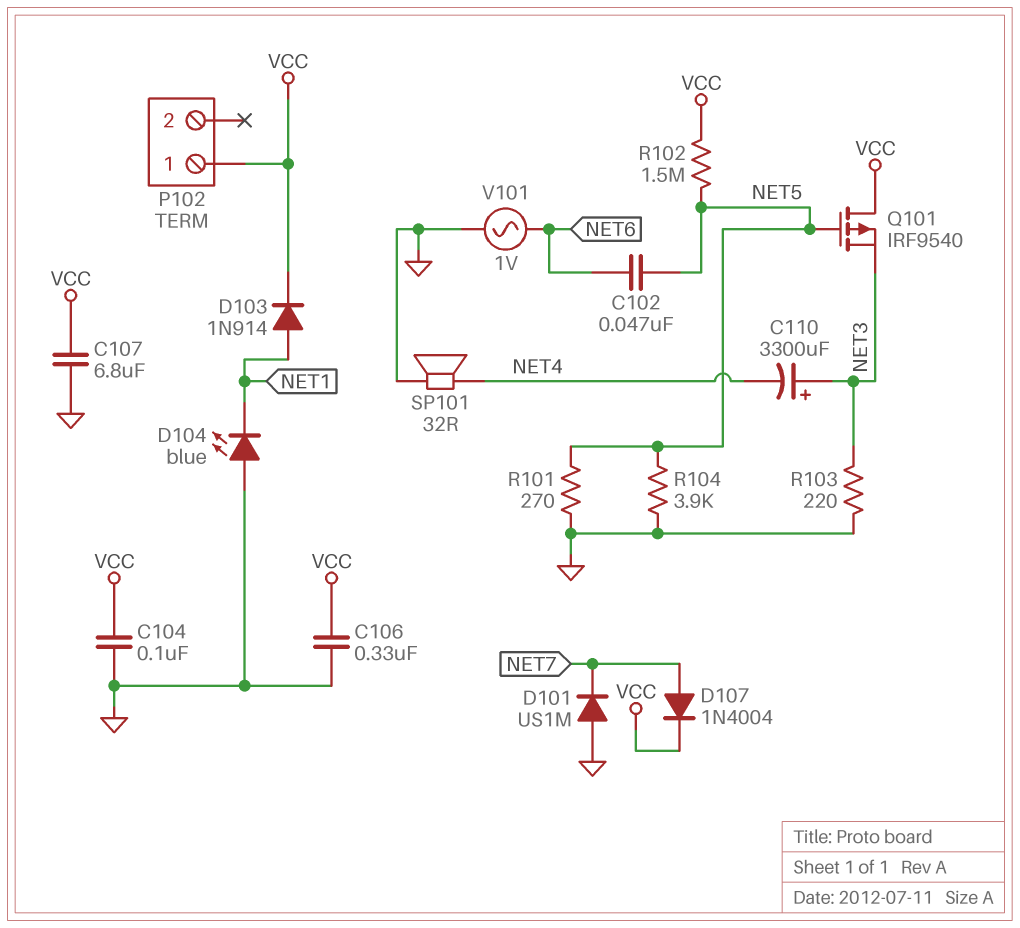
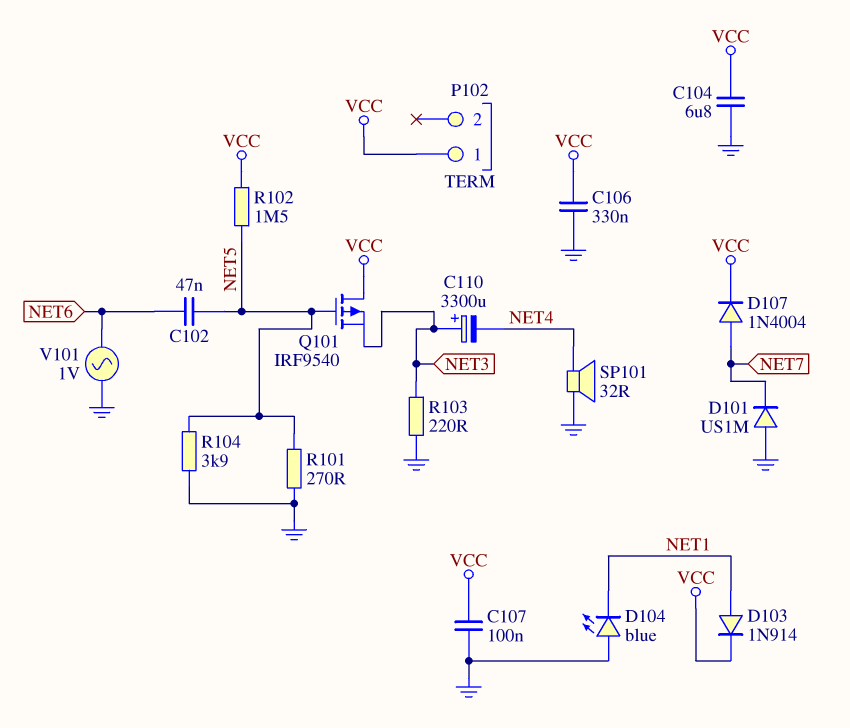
C104: 100nF (GND, VCC) -> 6.8uF (GND, VCC)
C107: 6.8uF (GND, VCC) -> 100nF (GND, VCC)

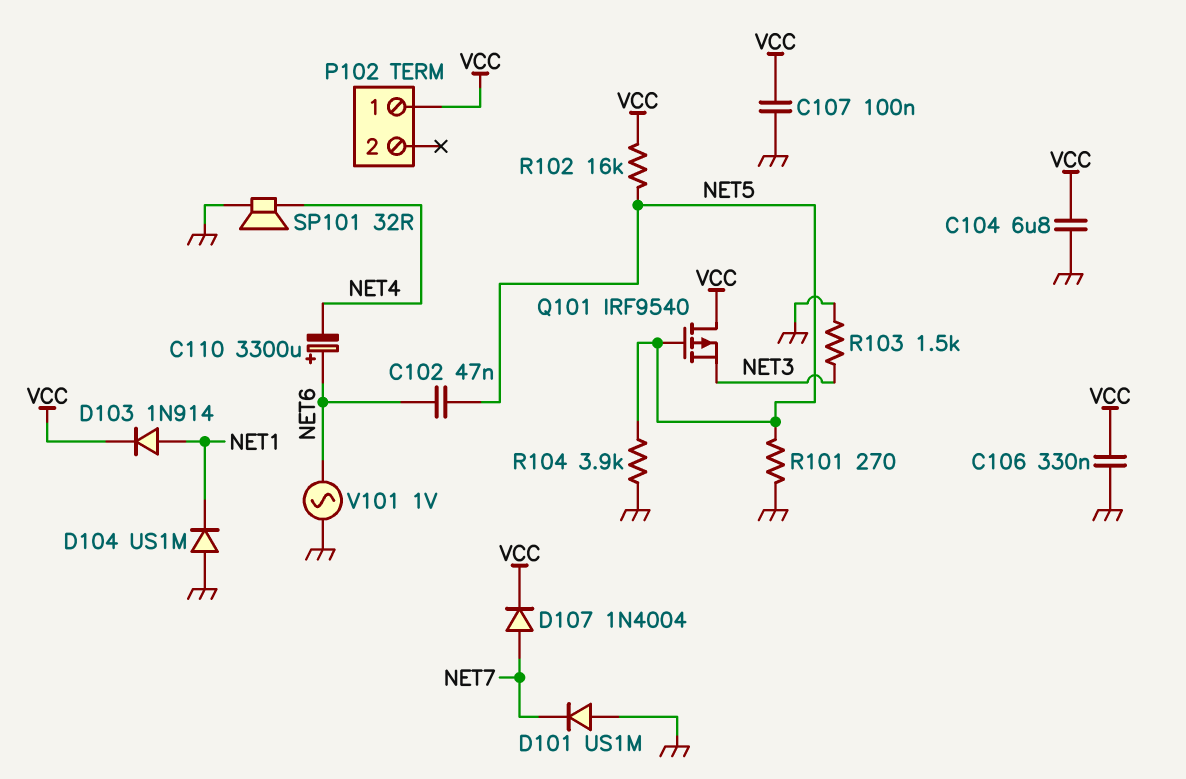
C110: 3300uF (plus NET3, minus NET4) -> 3300uF (plus NET6, minus NET4)
D104: LED blue (A GND, K NET1) -> diode US1M (A GND, K NET1)
R102: 1.5M (NET5, VCC) -> 16k (NET5, VCC)
R103: 220 (GND, NET3) -> 1.5k (GND, NET3)

